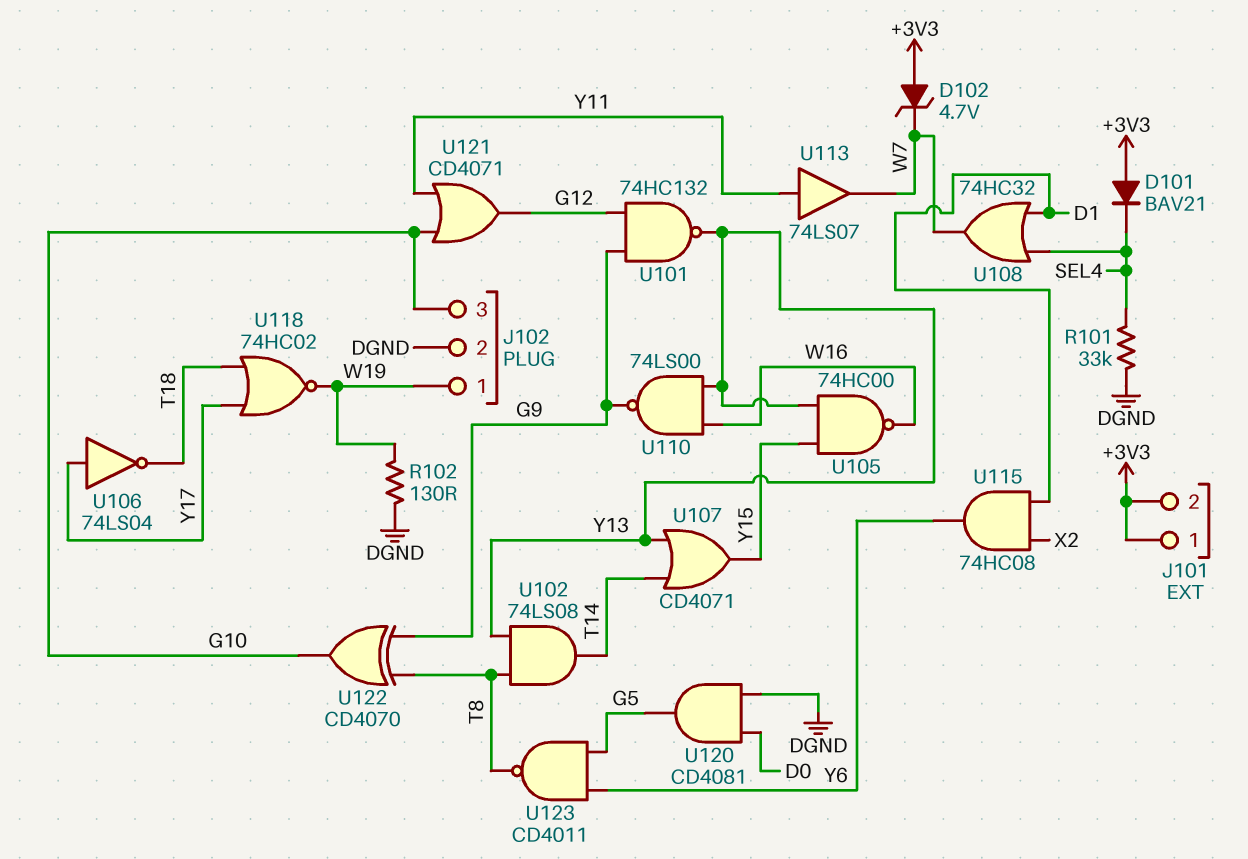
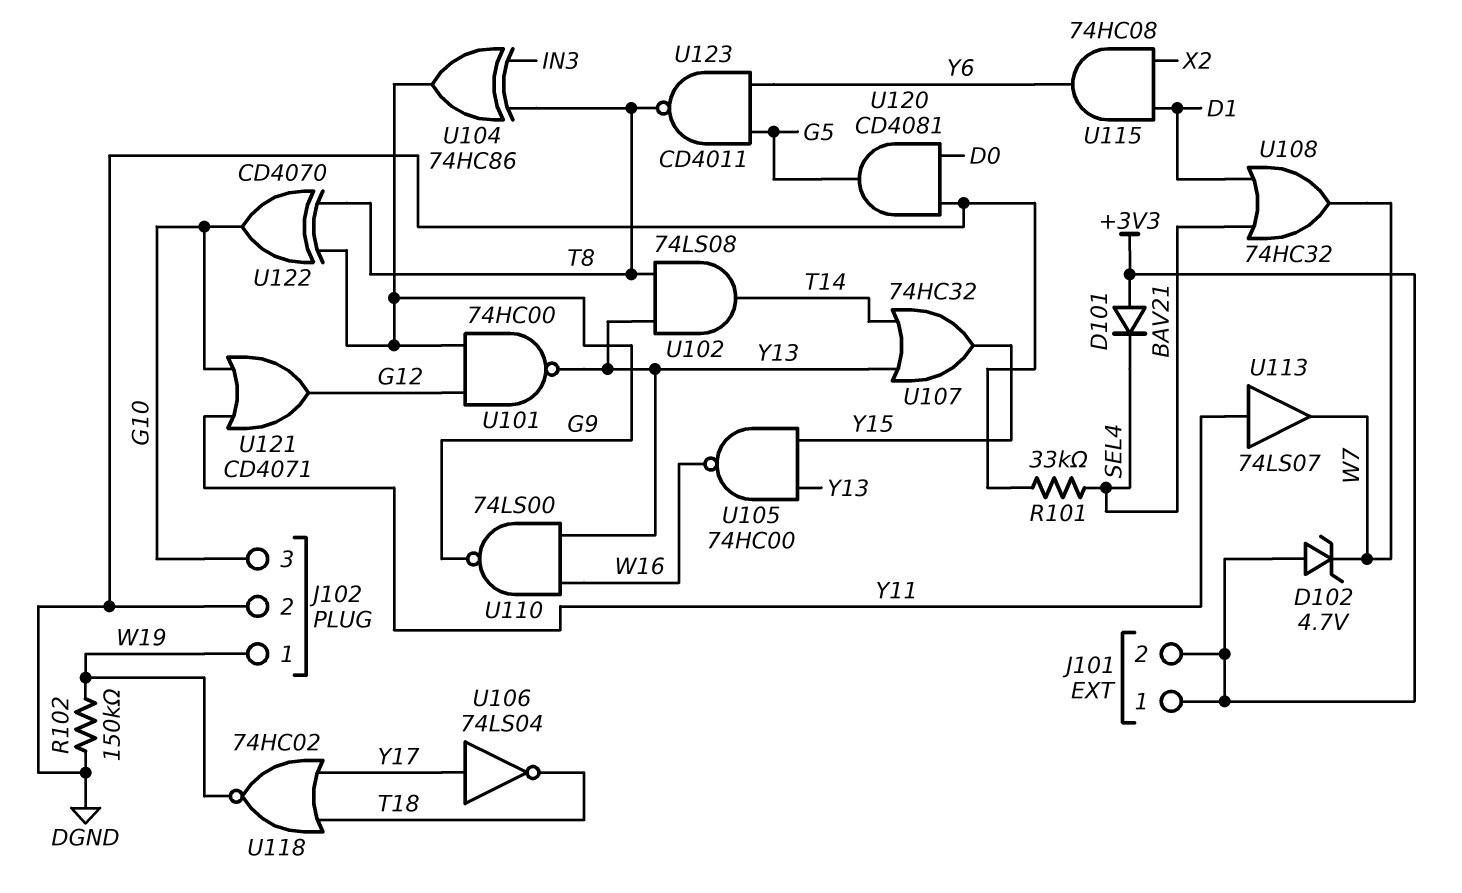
R102: 130 (DGND, W19) -> 150k (DGND, W19)
U101: NAND 74HC132 (in G9, in G12, out Y13) -> NAND 74HC00 (in G9, in G12, out Y13)
U104: none -> XOR 74HC86 (in IN3, in T8, out G9)
U107: OR CD4071 (in T14, in Y13, out Y15) -> OR 74HC32 (in T14, in Y13, out Y15)

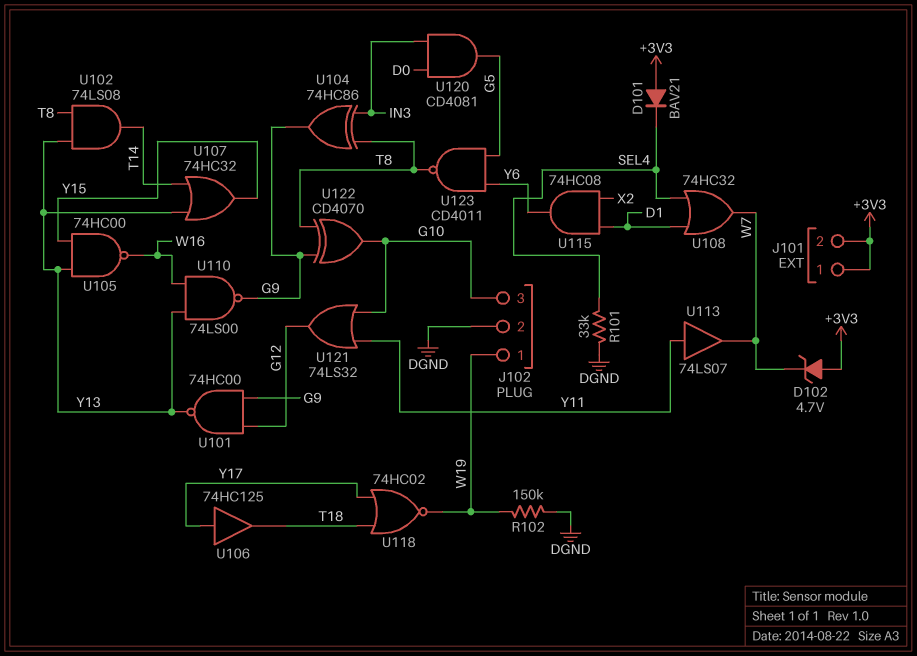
U106: NOT 74LS04 (in Y17, out T18) -> buffer 74HC125 (in Y17, out T18)
U120: AND CD4081 (in D0, in DGND, out G5) -> AND CD4081 (in D0, in IN3, out G5)
U121: OR CD4071 (in G10, in Y11, out G12) -> OR 74LS32 (in G10, in Y11, out G12)

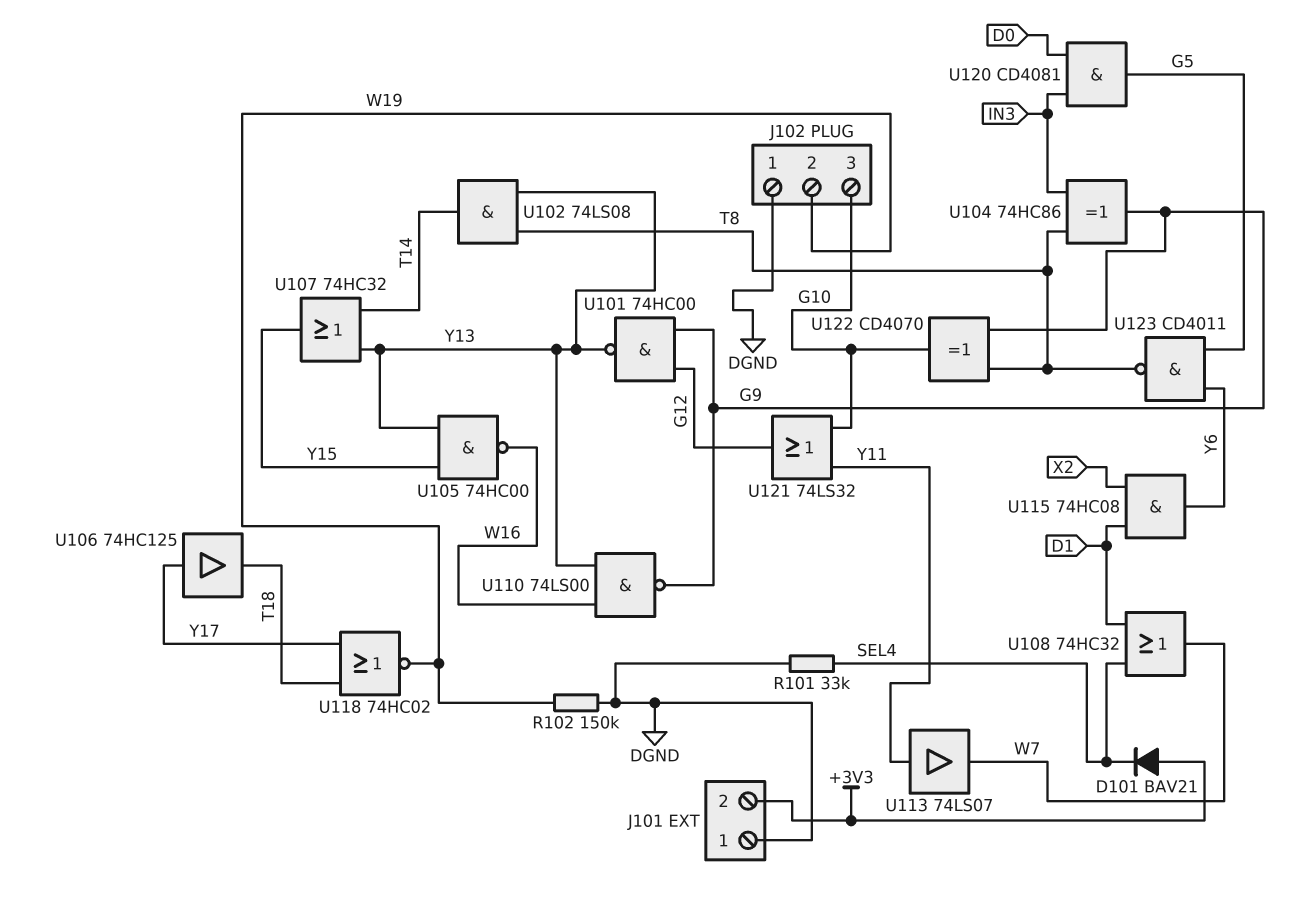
D102: zener 4.7V (A +3V3, K W7) -> none
J101 pin 1: +3V3 -> DGND
J102 pin 1: W19 -> DGND
J102 pin 2: DGND -> W19

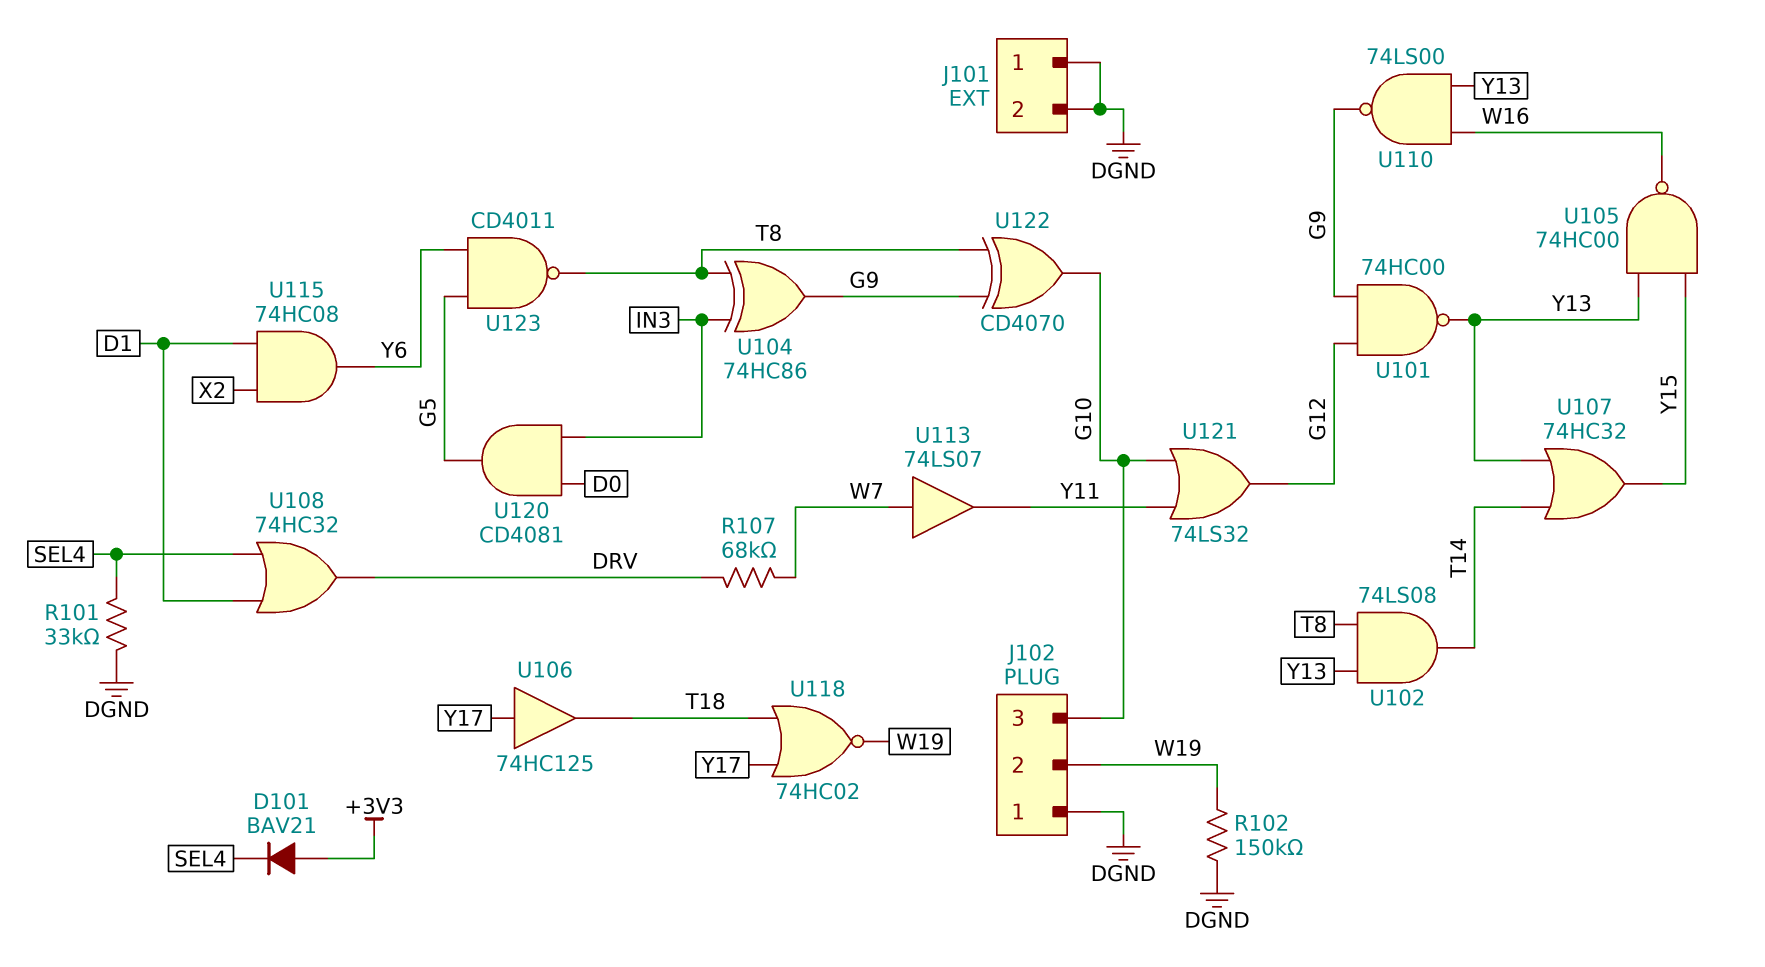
J101 pin 2: +3V3 -> DGND
R107: none -> 68k (DRV, W7)
U108: OR 74HC32 (in D1, in SEL4, out W7) -> OR 74HC32 (in D1, in SEL4, out DRV)
U113: buffer 74LS07 (in Y11, out W7) -> buffer 74LS07 (in W7, out Y11)

